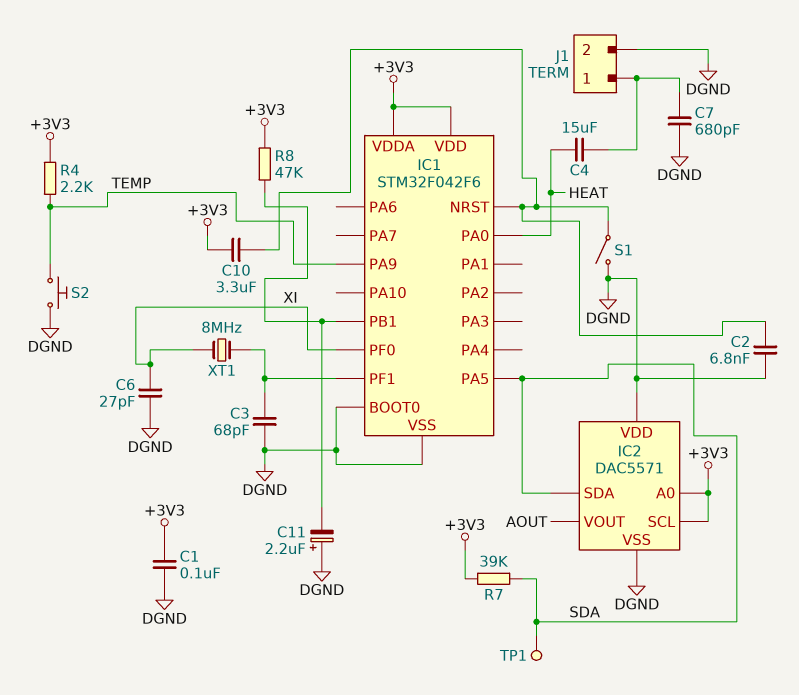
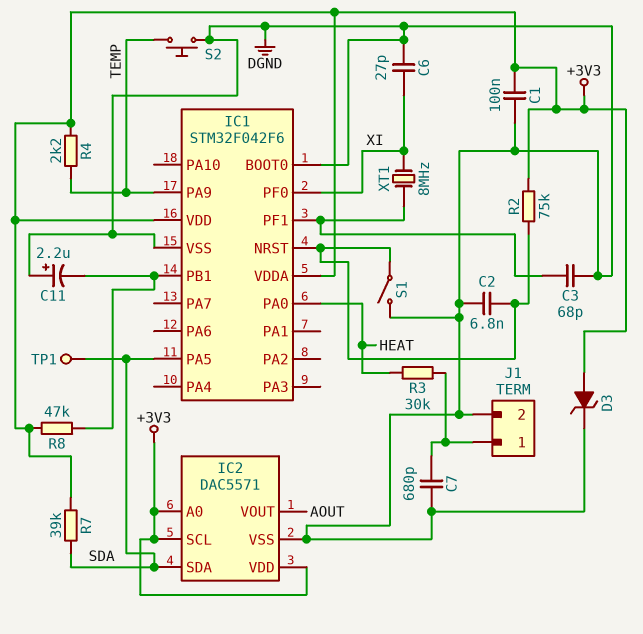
C4: 15uF (HEAT, J1/1) -> none
C10: 3.3uF (+3V3, IC1/NRST) -> none
D3: none -> zener (A +3V3, K DGND)
IC2 pin VDD: DGND -> +3V3
R2: none -> 75k (+3V3, IC1/NRST)
R3: none -> 30k (HEAT, J1/1)

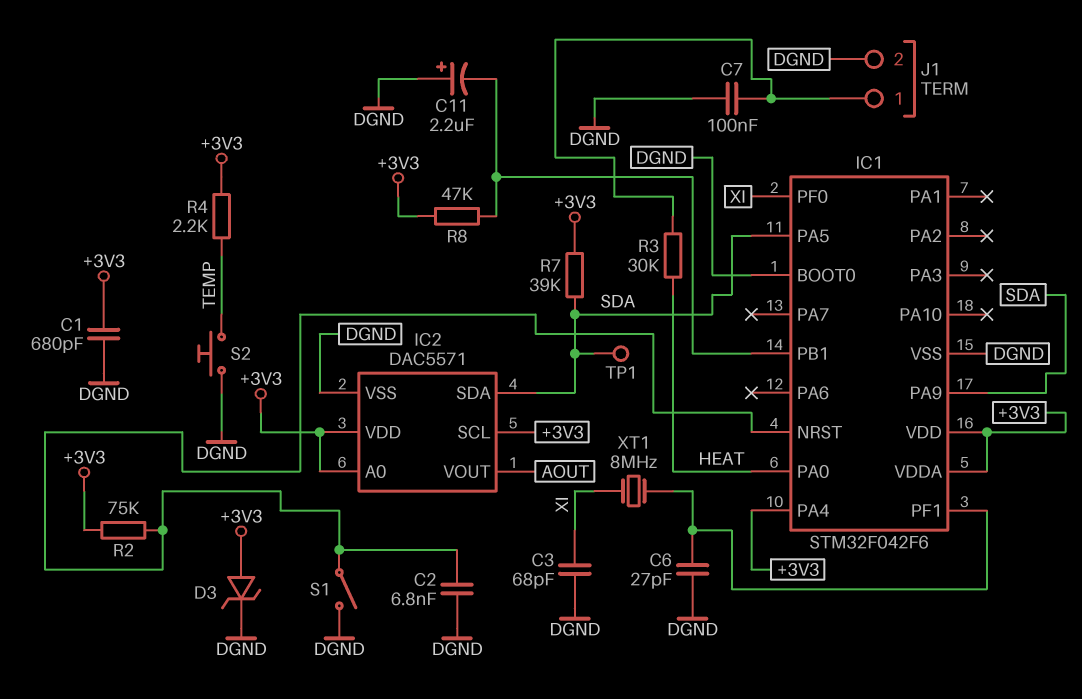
C1: 100nF (+3V3, DGND) -> 680pF (+3V3, DGND)
C3: 68pF (DGND, IC1/PF1) -> 68pF (DGND, XI)
C6: 27pF (DGND, XI) -> 27pF (DGND, IC1/PF1)
C7: 680pF (DGND, J1/1) -> 100nF (DGND, J1/1)
IC1 pin PA4: none -> +3V3
IC1 pin PA9: TEMP -> SDA

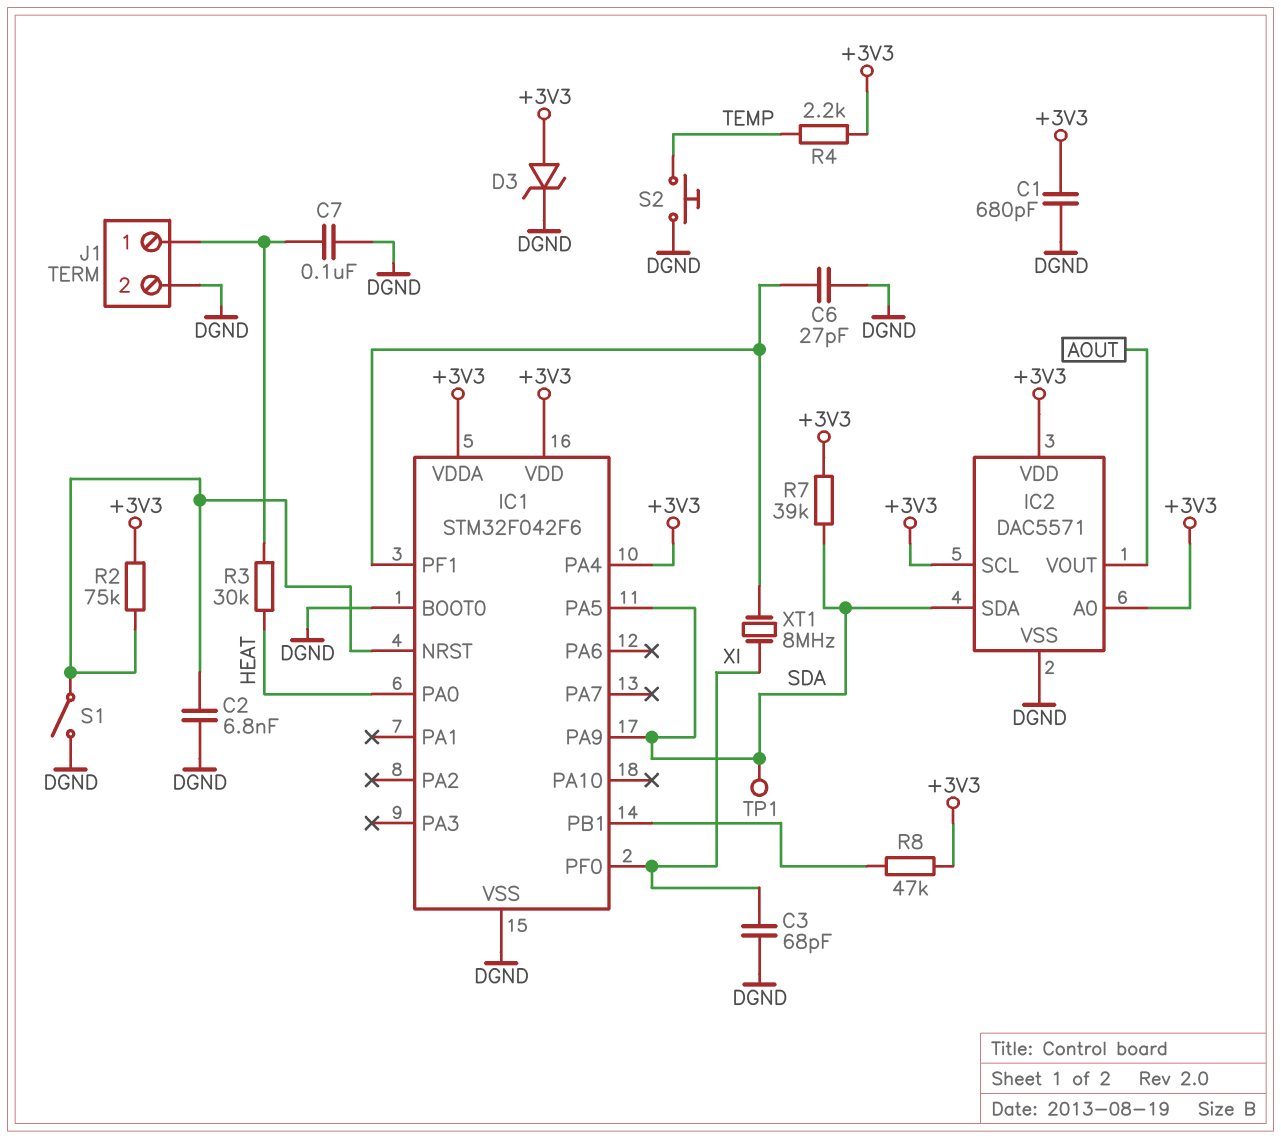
C11: 2.2uF (plus DGND, minus IC1/PB1) -> none

